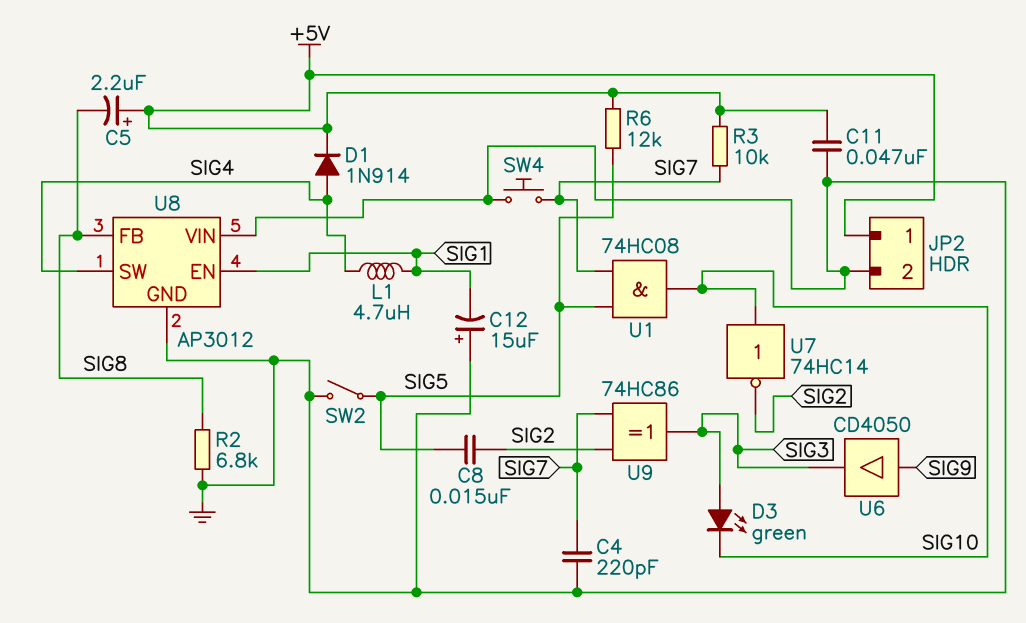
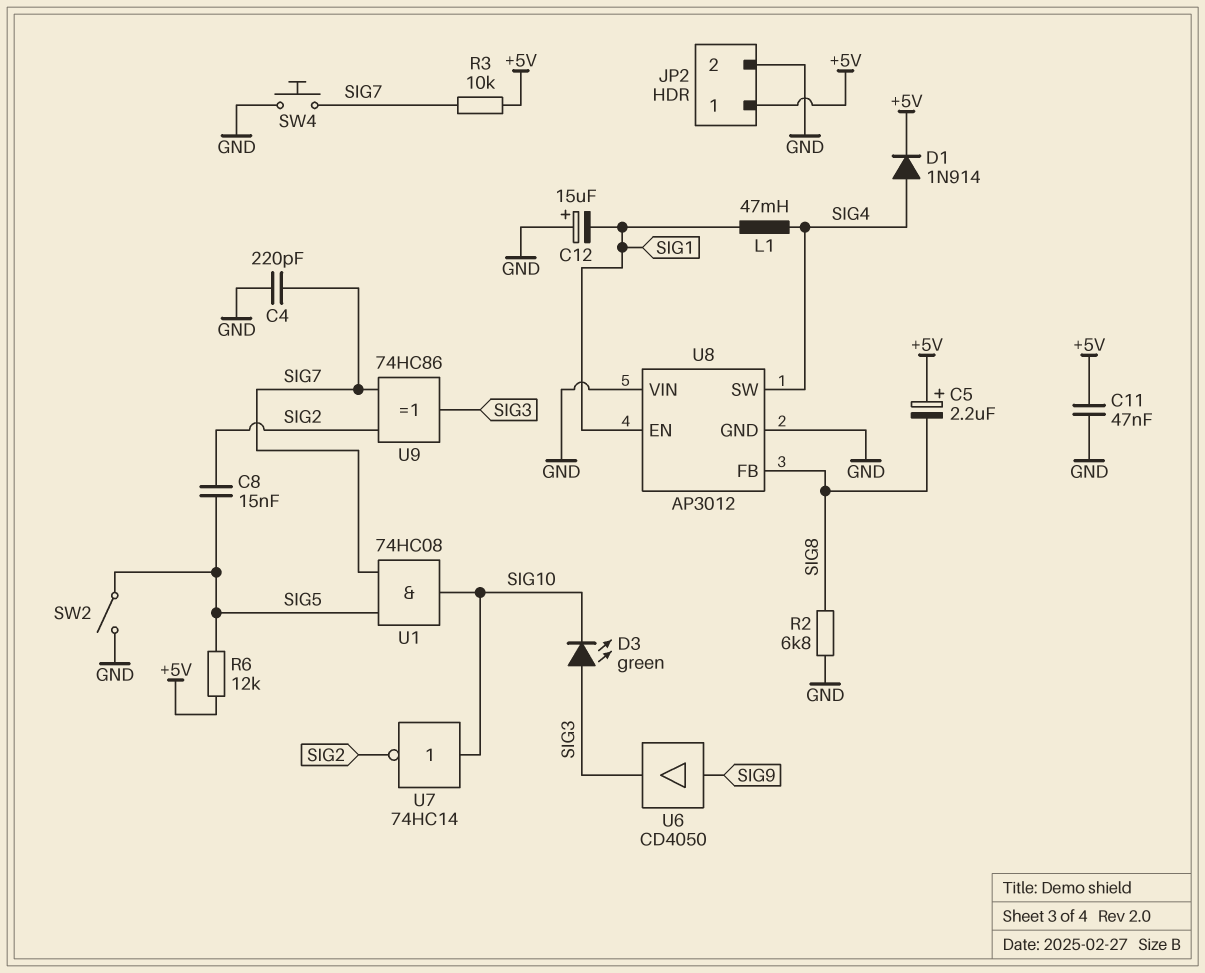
L1: 4.7uH (SIG1, SIG4) -> 47mH (SIG1, SIG4)

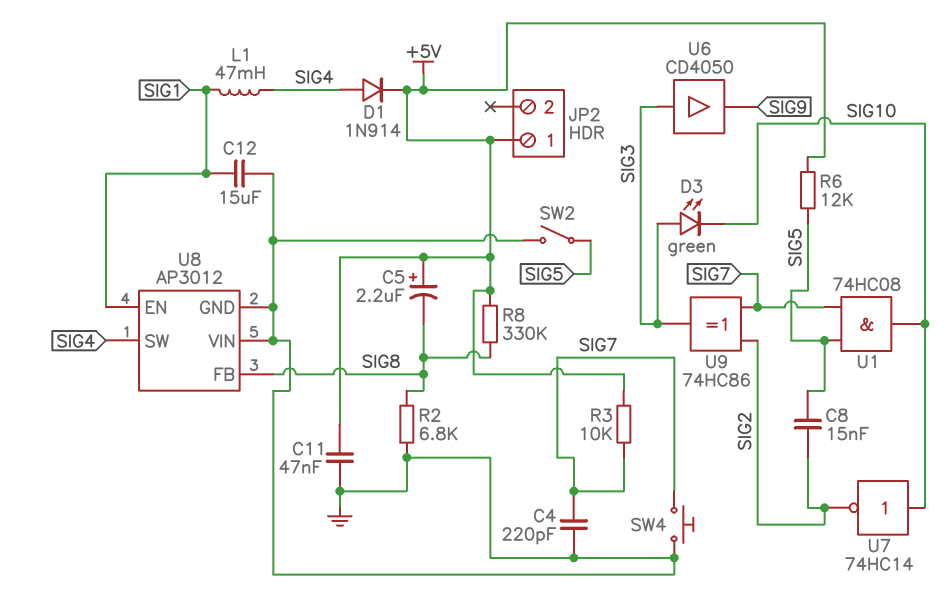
C12: 15uF (plus GND, minus SIG1) -> 15uF (GND, SIG1)
JP2 pin 2: GND -> none
R8: none -> 330k (+5V, SIG8)
U6: buffer CD4050 (in SIG9, out SIG3) -> buffer CD4050 (in SIG3, out SIG9)

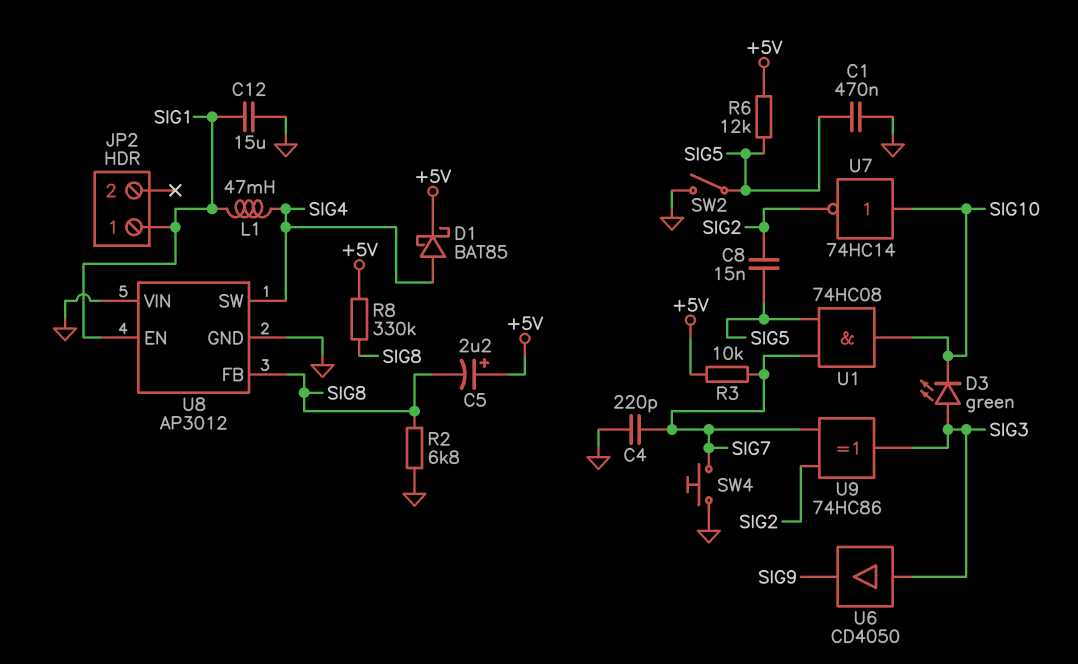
C1: none -> 470nF (GND, SIG5)
C11: 47nF (+5V, GND) -> none
D1: diode 1N914 (A SIG4, K +5V) -> schottky BAT85 (A SIG4, K +5V)
JP2 pin 1: +5V -> SIG1

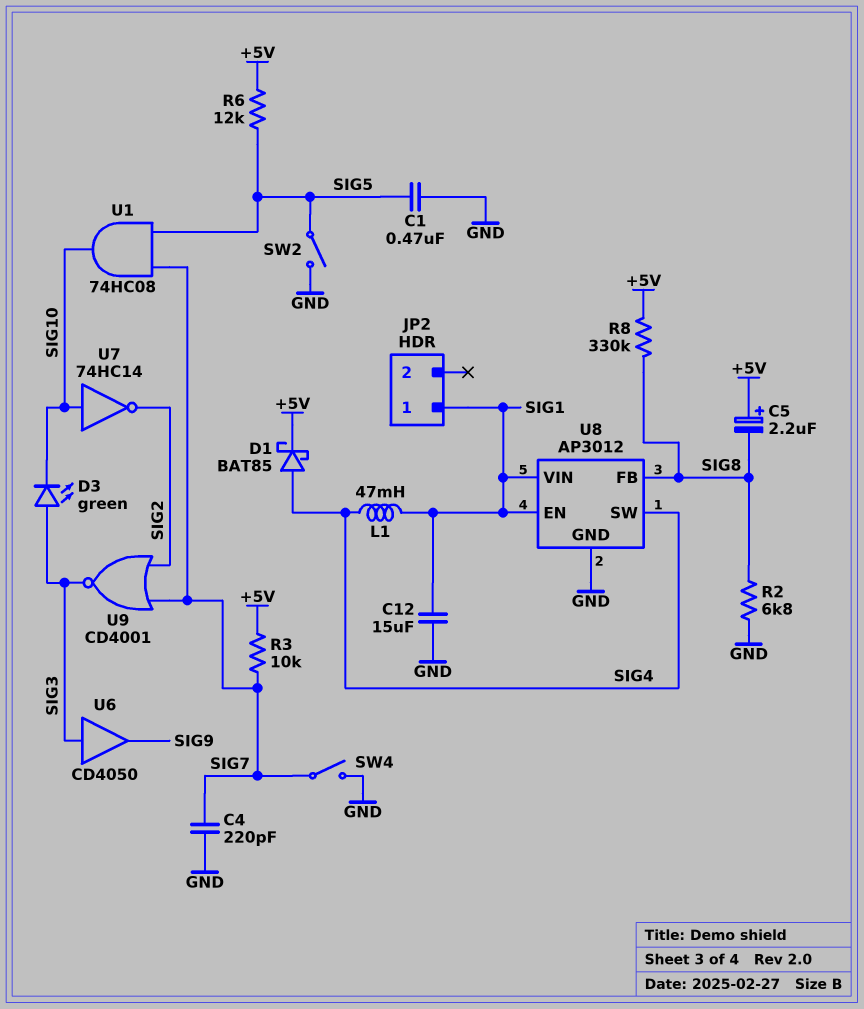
C8: 15nF (SIG2, SIG5) -> none
SW4: button (GND, SIG7) -> switch (GND, SIG7)
U8 pin VIN: GND -> SIG1
U9: XOR 74HC86 (in SIG2, in SIG7, out SIG3) -> NOR CD4001 (in SIG2, in SIG7, out SIG3)

